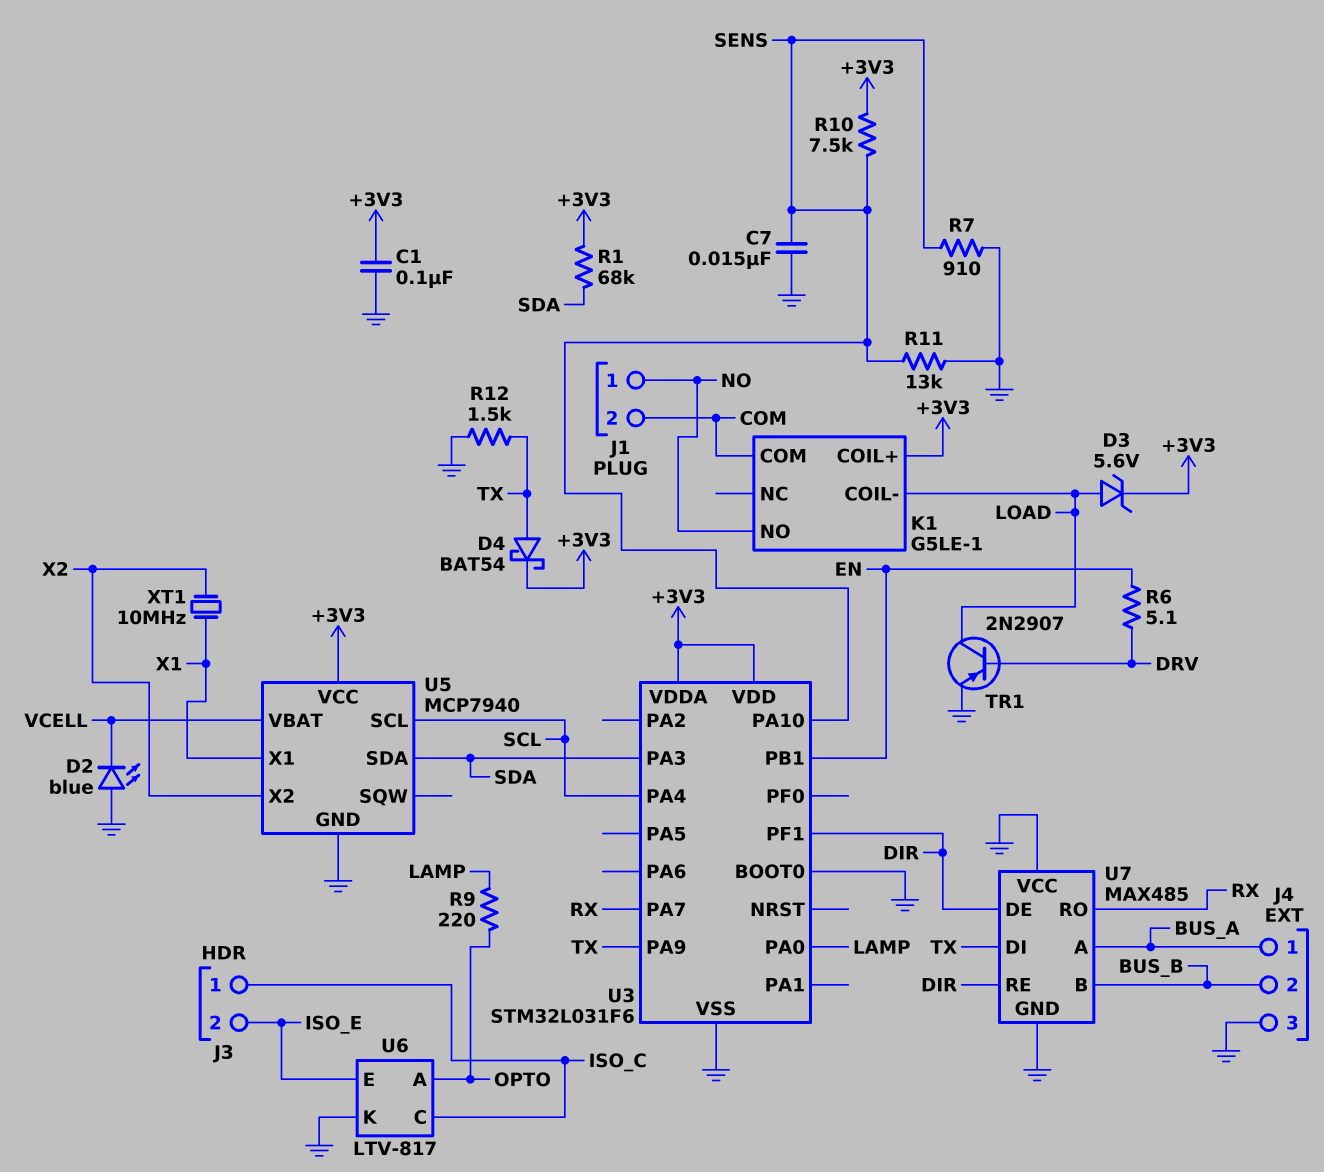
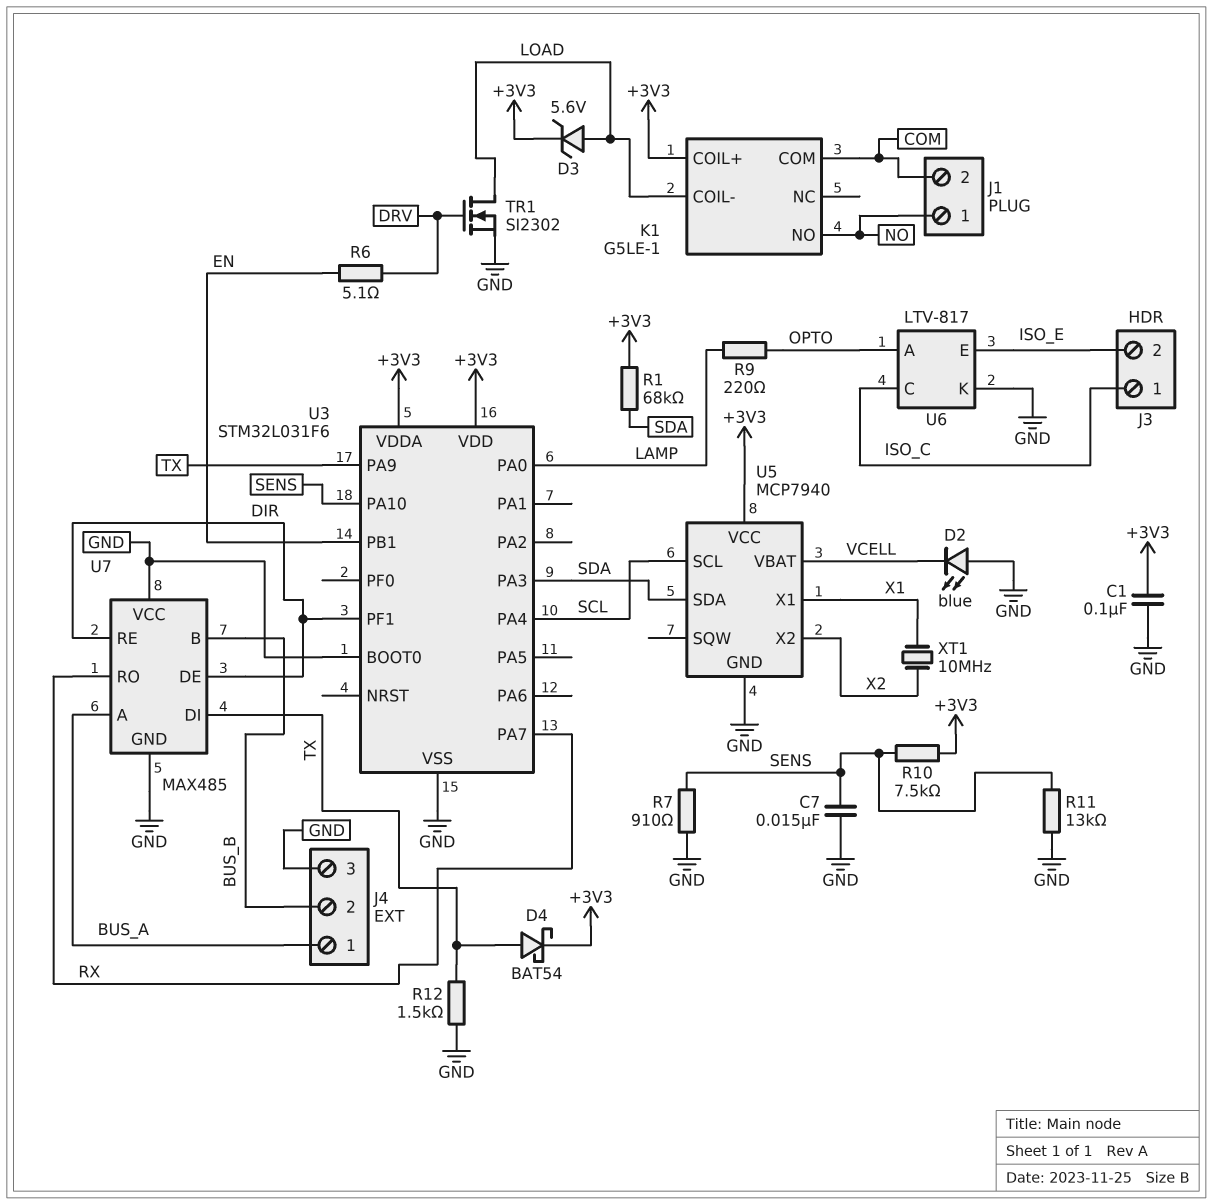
TR1: PNP 2N2907 (B DRV, C LOAD, E GND) -> NMOS SI2302 (G DRV, D LOAD, S GND)

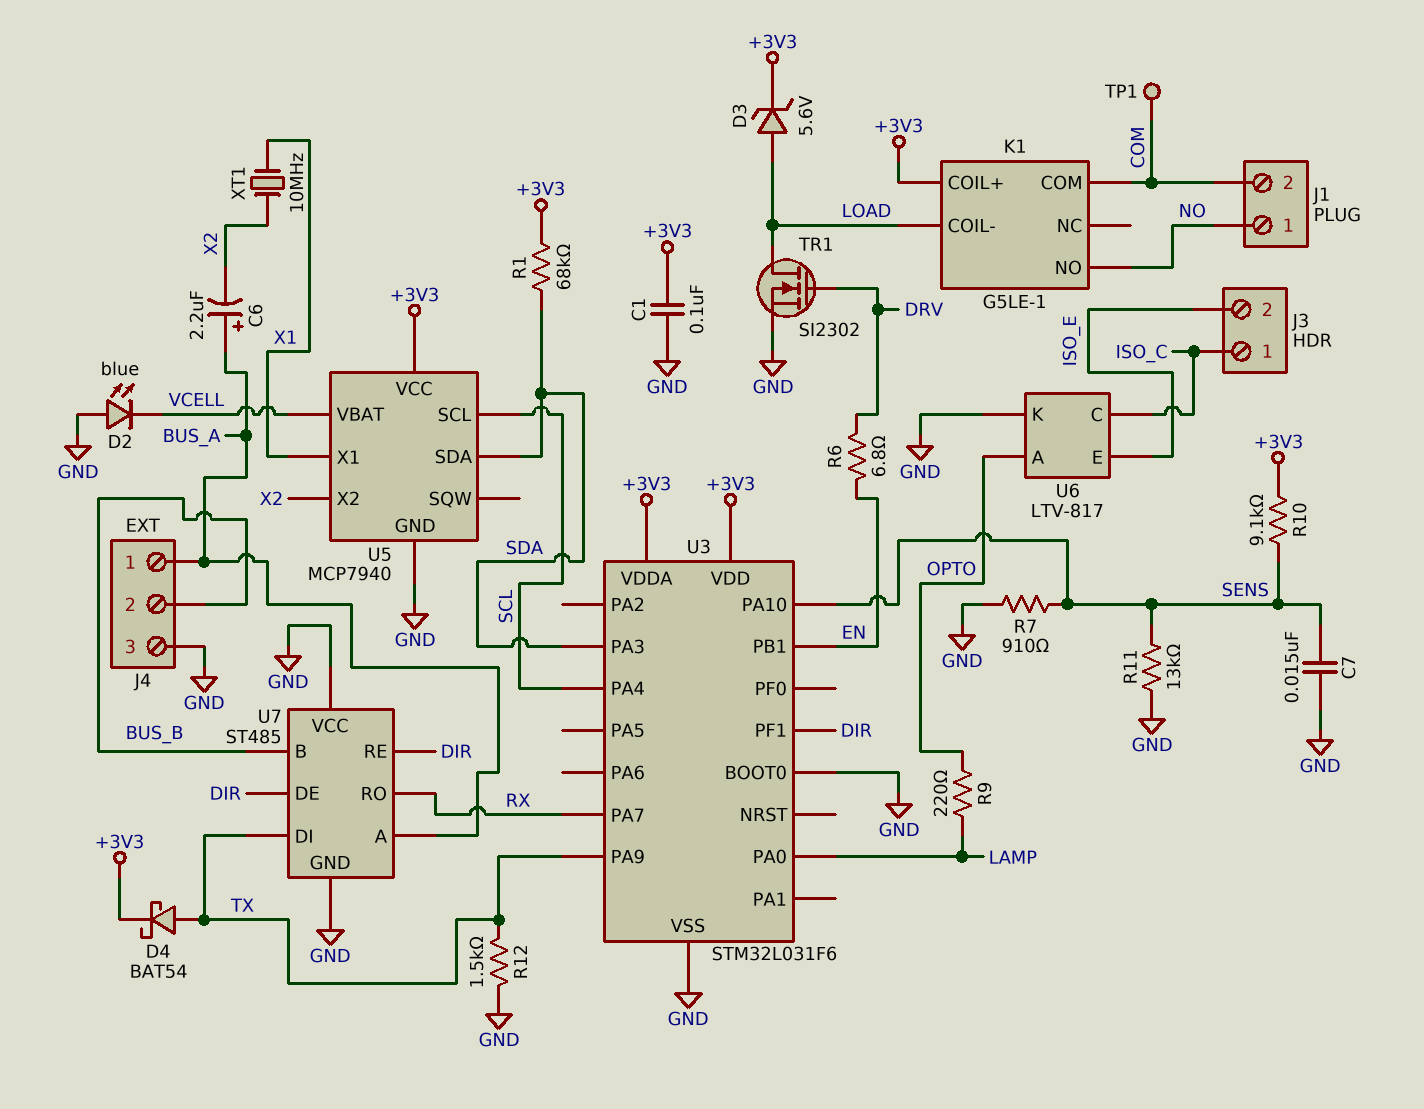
C6: none -> 2.2uF (plus BUS_A, minus X2)
R6: 5.1 (DRV, EN) -> 6.8 (DRV, EN)
R10: 7.5k (+3V3, SENS) -> 9.1k (+3V3, SENS)
TP1: none -> test point (COM)
U7: MAX485 -> ST485

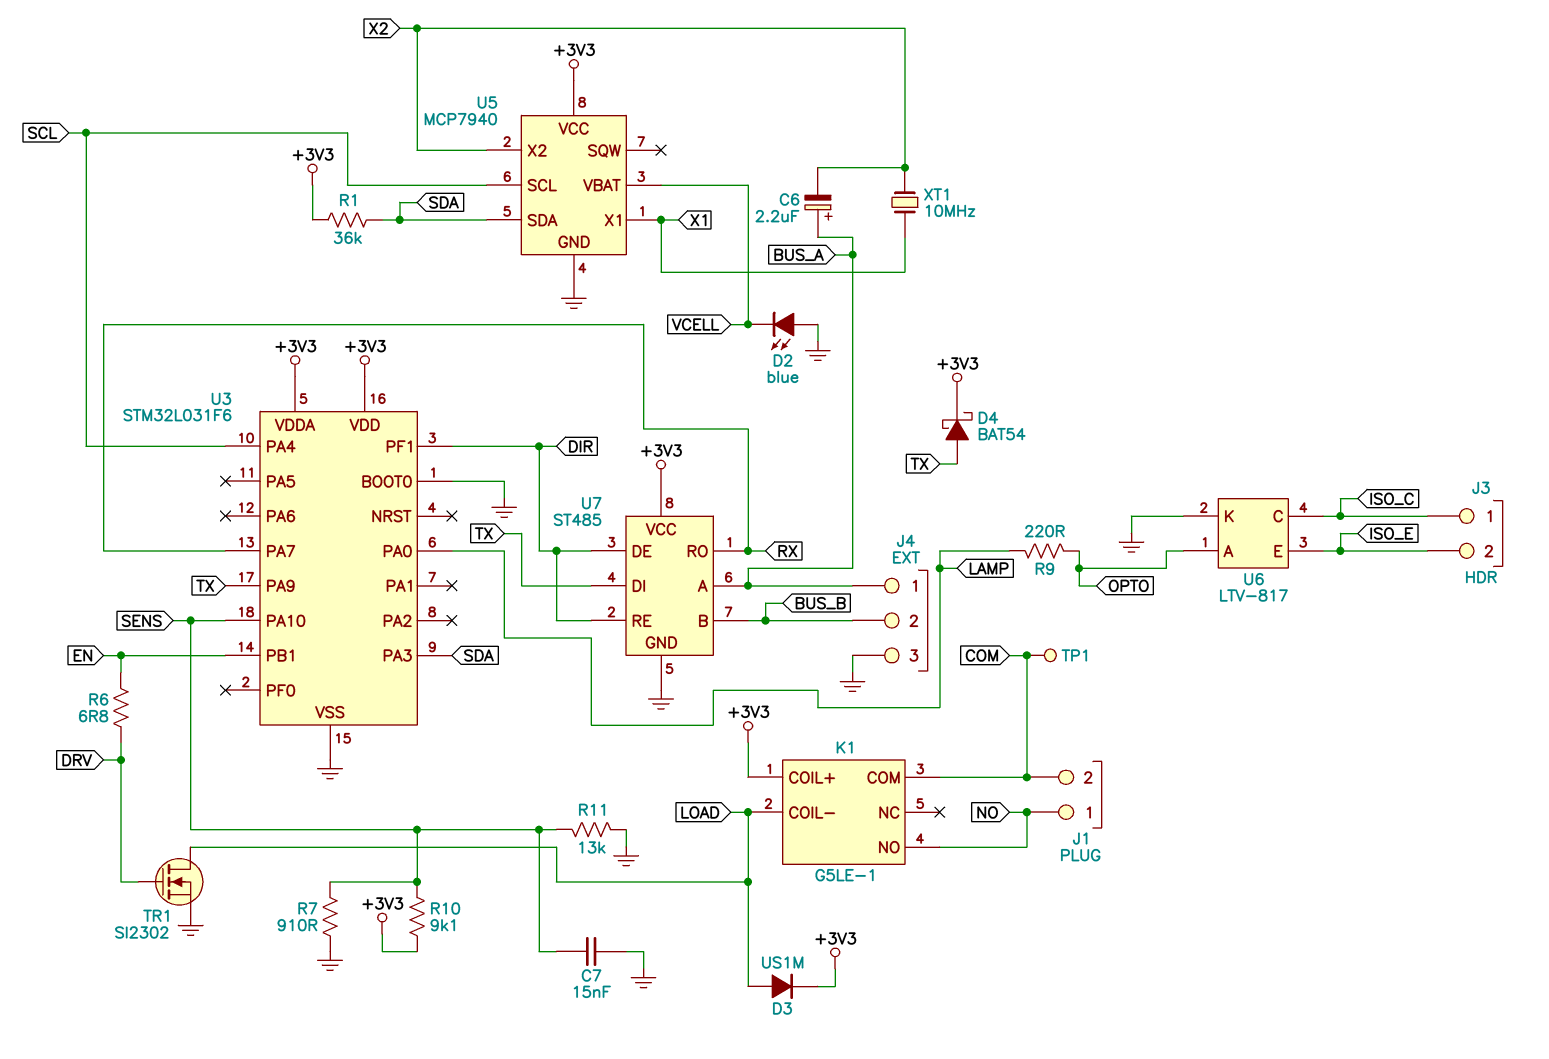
C1: 100nF (+3V3, GND) -> none
D3: zener 5.6V (A LOAD, K +3V3) -> diode US1M (A LOAD, K +3V3)
R1: 68k (+3V3, SDA) -> 36k (+3V3, SDA)
R12: 1.5k (GND, TX) -> none
U7 pin VCC: GND -> +3V3

